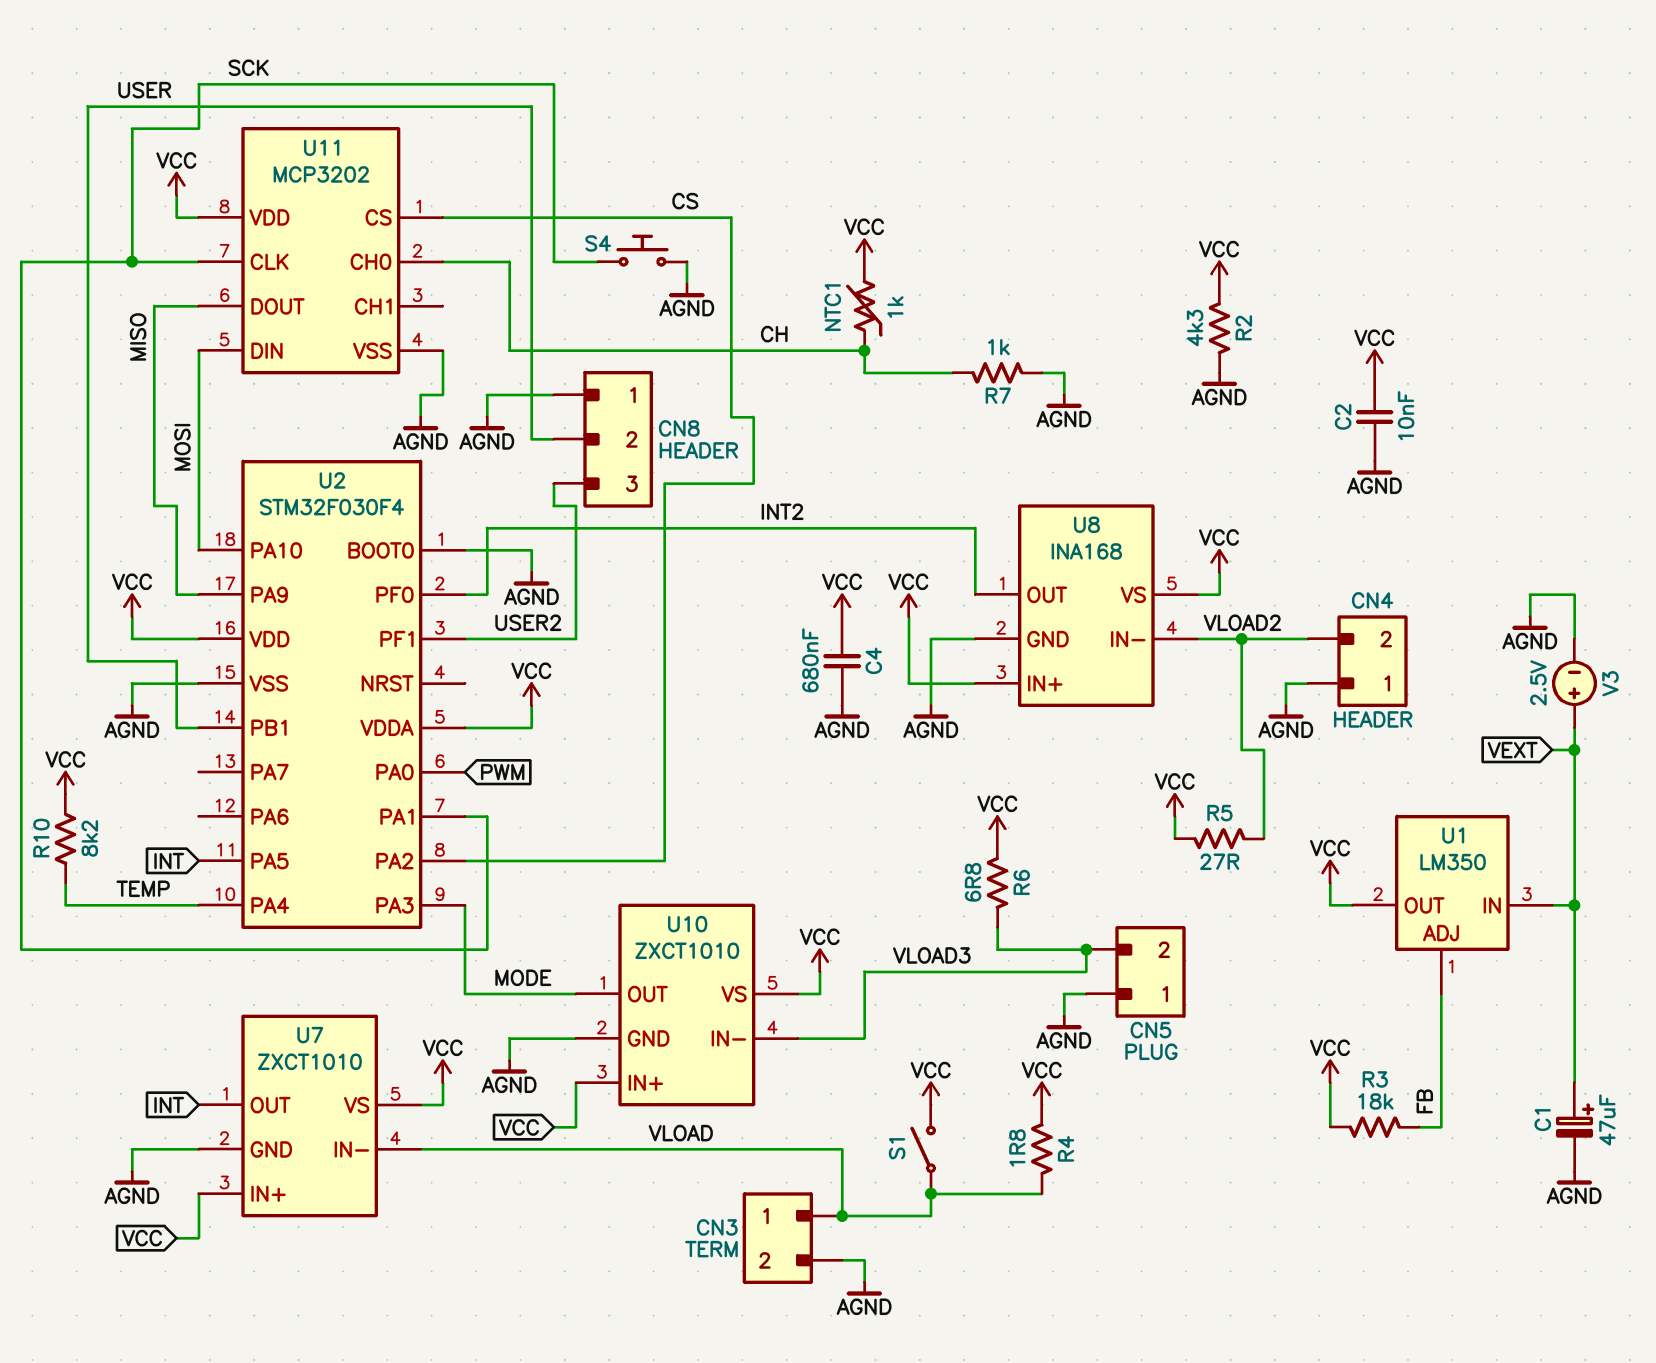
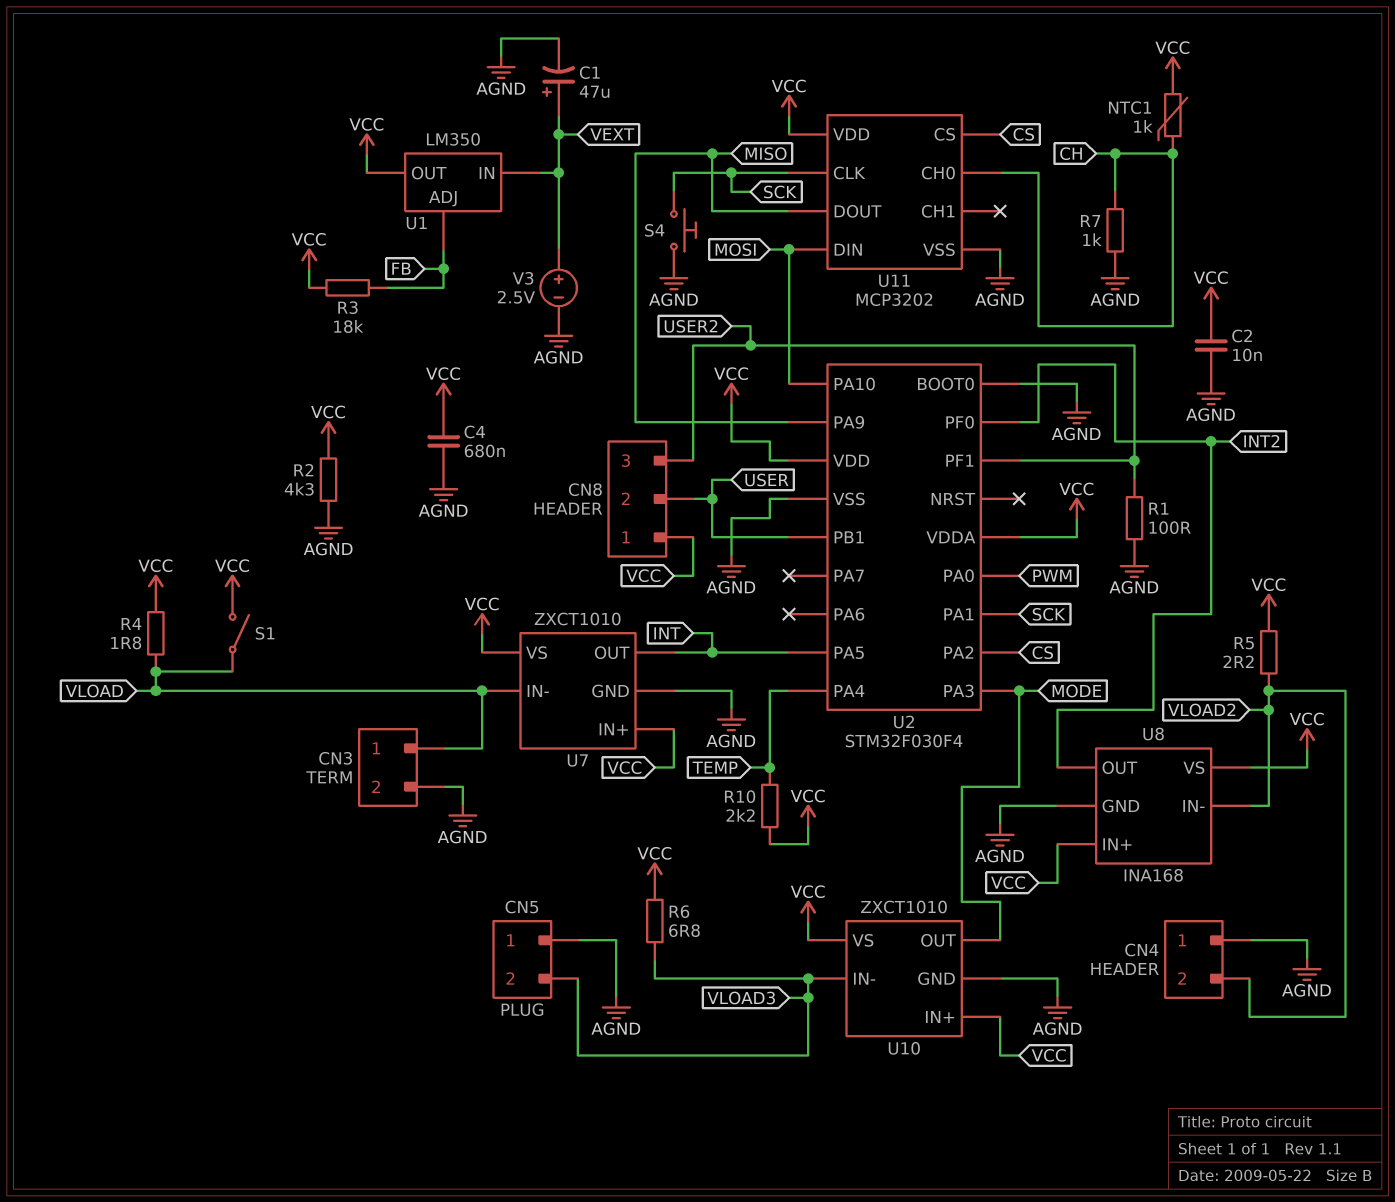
CN8 pin 1: AGND -> VCC
R1: none -> 100 (AGND, USER2)
R5: 27 (VCC, VLOAD2) -> 2.2 (VCC, VLOAD2)
R10: 8.2k (TEMP, VCC) -> 2.2k (TEMP, VCC)

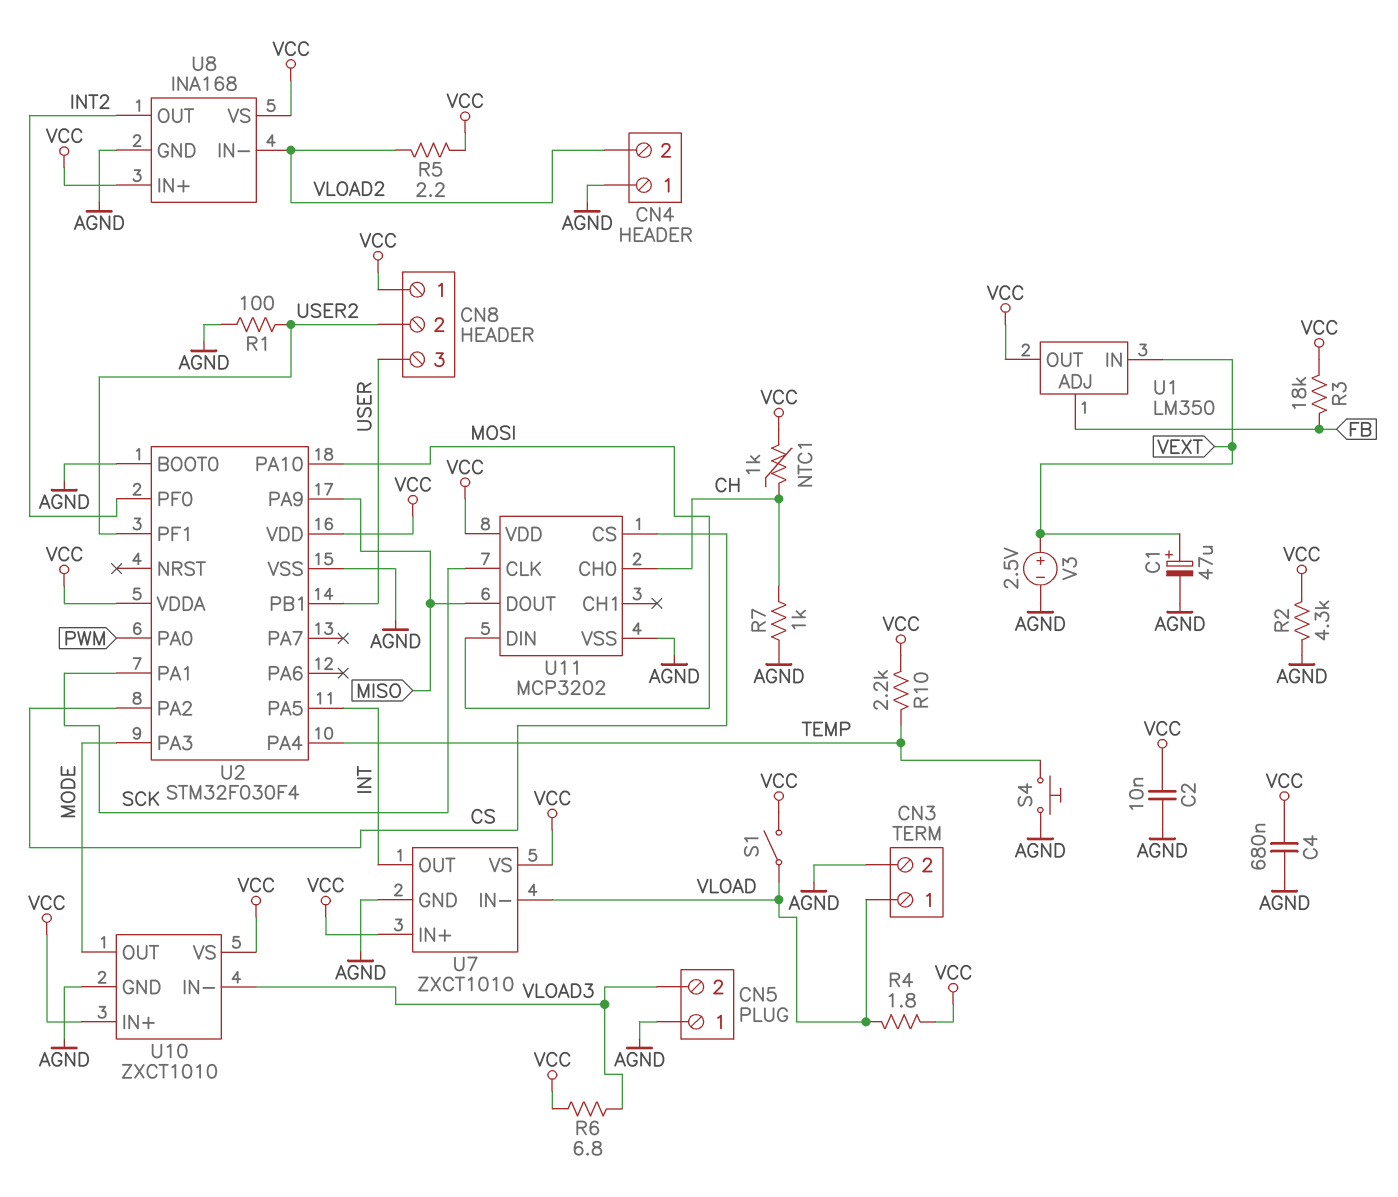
CN8 pin 2: USER -> USER2
CN8 pin 3: USER2 -> USER
S4: button (AGND, SCK) -> button (AGND, TEMP)

